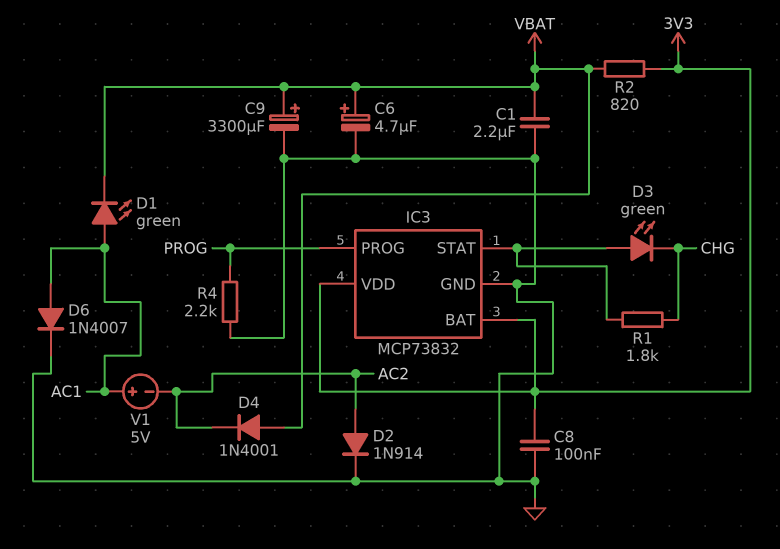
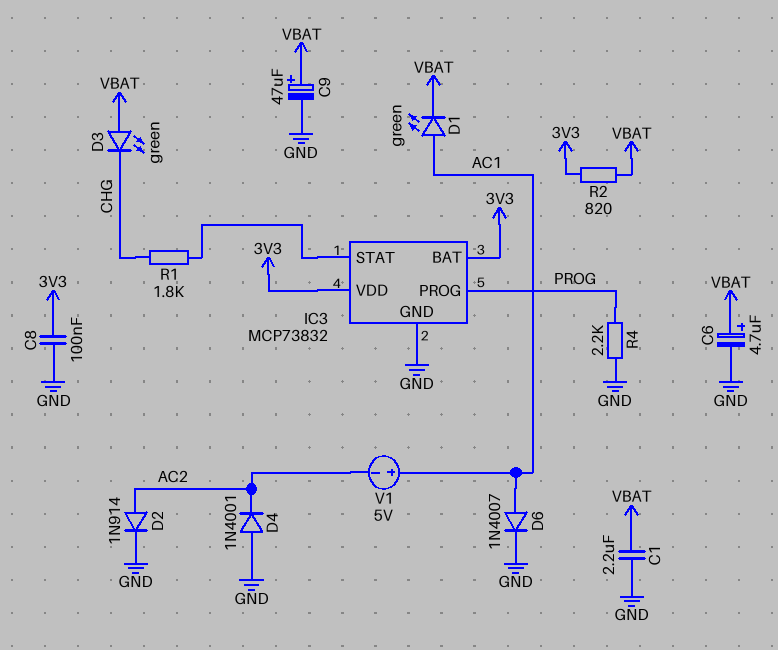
C9: 3300uF (plus VBAT, minus GND) -> 47uF (plus VBAT, minus GND)
D3: LED green (A IC3/STAT, K CHG) -> LED green (A VBAT, K CHG)
D4: diode 1N4001 (A VBAT, K AC2) -> diode 1N4001 (A GND, K AC2)

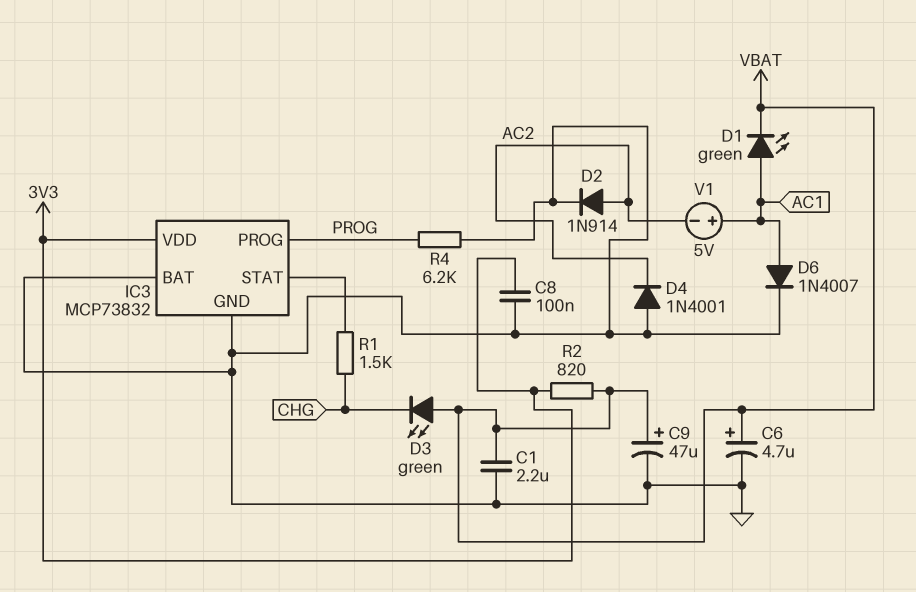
IC3 pin BAT: 3V3 -> GND
R1: 1.8k (CHG, IC3/STAT) -> 1.5k (CHG, IC3/STAT)
R4: 2.2k (GND, PROG) -> 6.2k (GND, PROG)

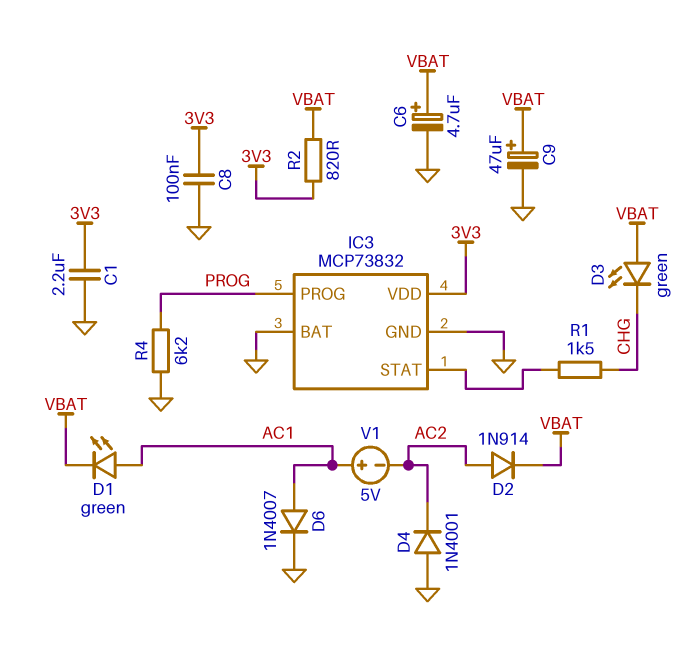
C1: 2.2uF (GND, VBAT) -> 2.2uF (3V3, GND)
D2: diode 1N914 (A AC2, K GND) -> diode 1N914 (A AC2, K VBAT)

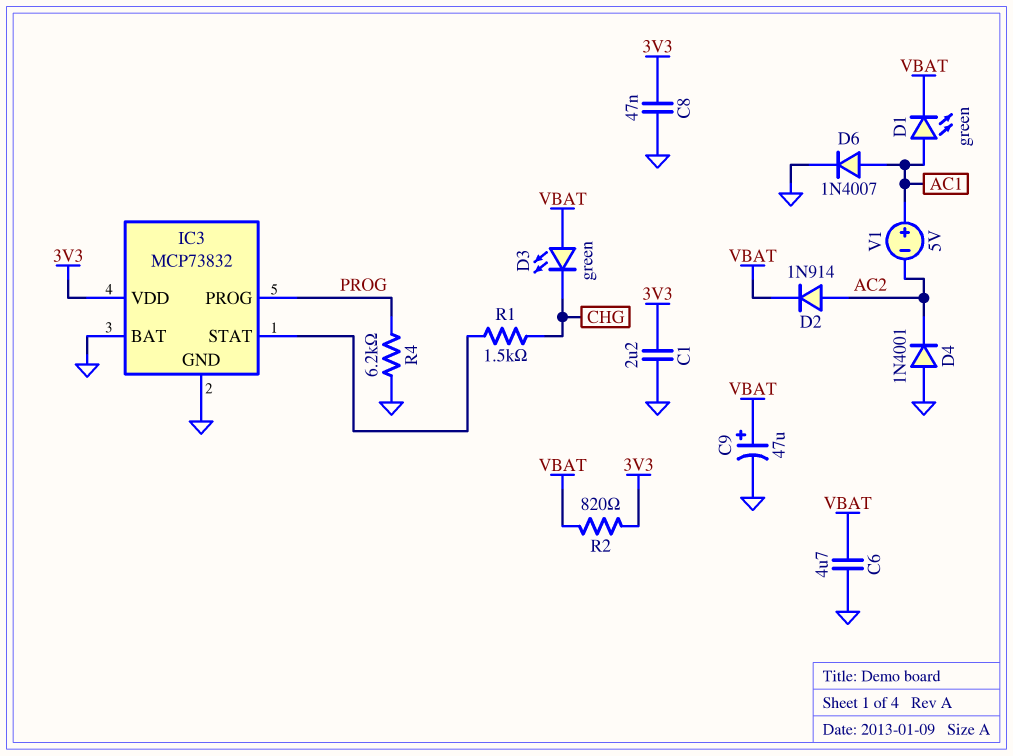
C6: 4.7uF (plus VBAT, minus GND) -> 4.7uF (GND, VBAT)
C8: 100nF (3V3, GND) -> 47nF (3V3, GND)

